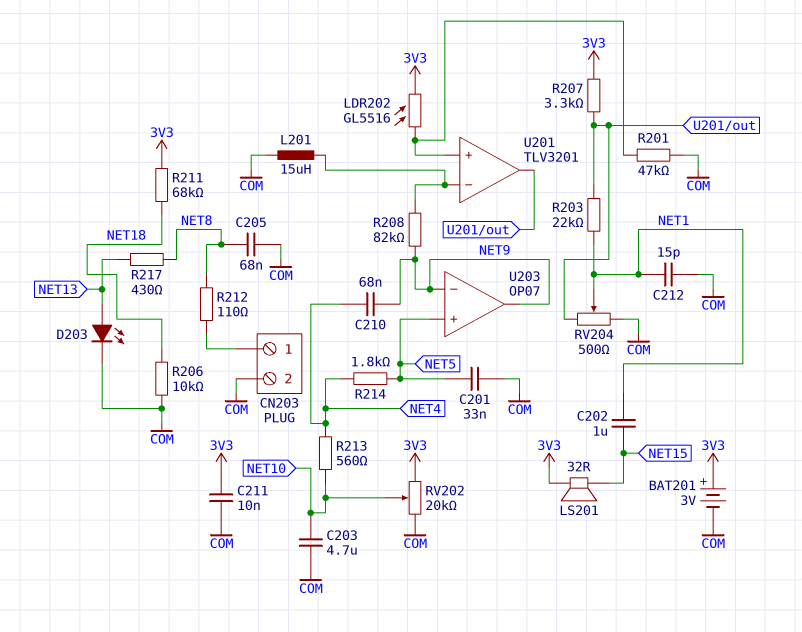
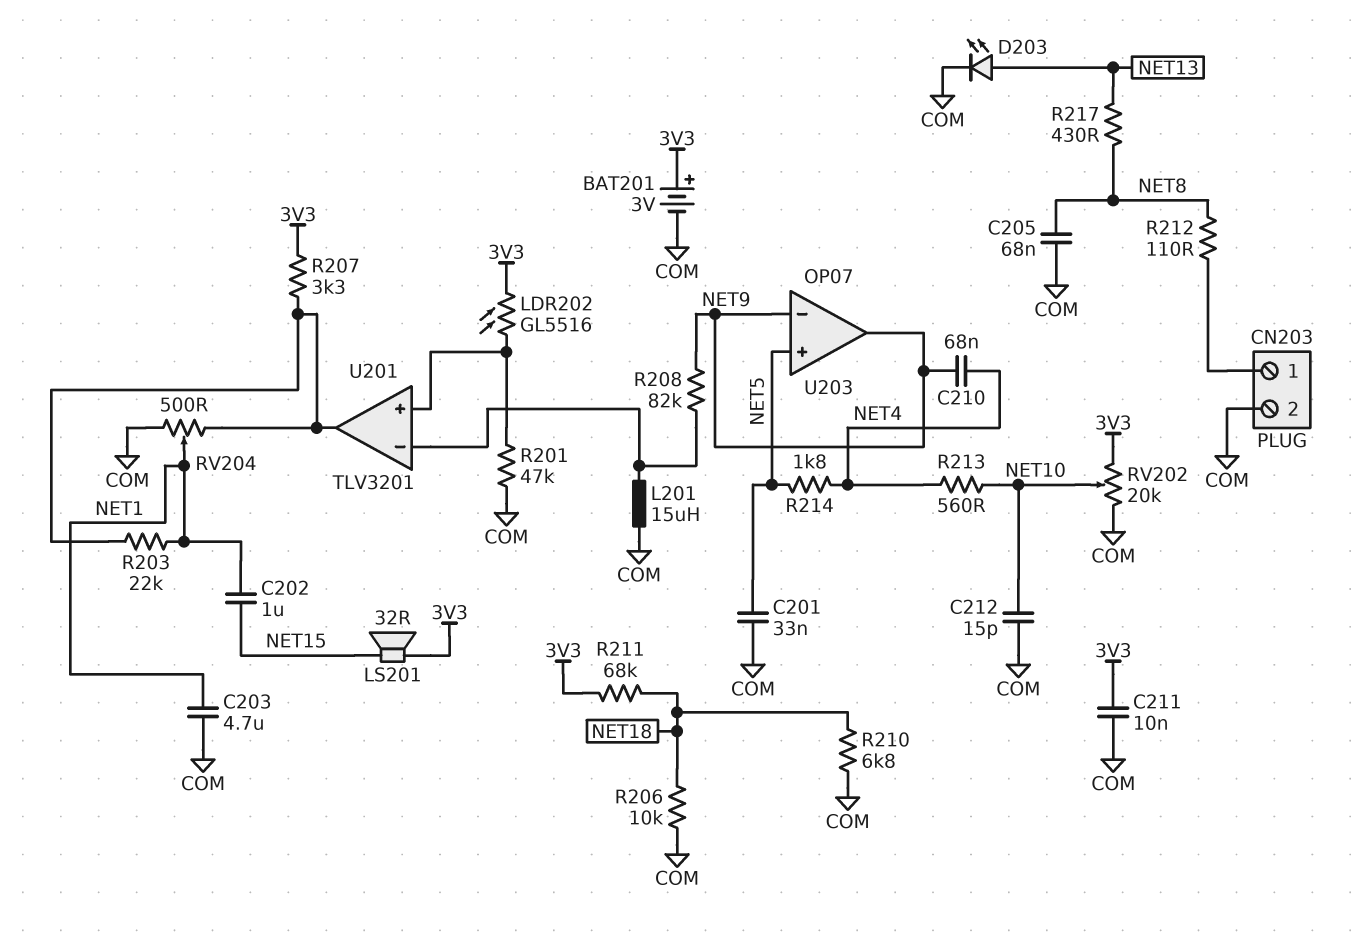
C203: 4.7uF (COM, NET10) -> 4.7uF (COM, NET1)
C212: 15pF (COM, NET1) -> 15pF (COM, NET10)
R210: none -> 6.8k (COM, NET18)

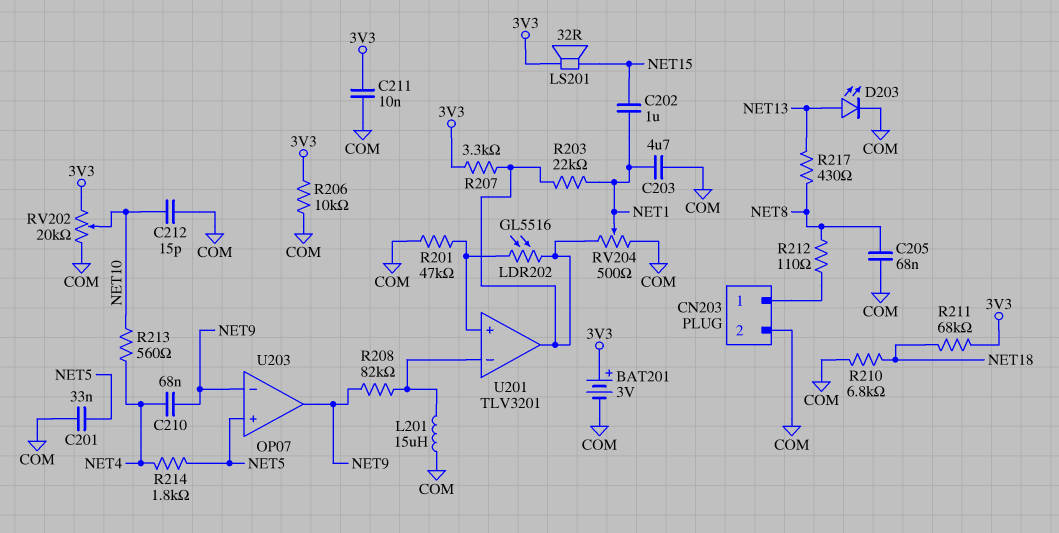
LDR202: GL5516 (3V3, U201/in+) -> GL5516 (U201/in+, U201/out)
R206: 10k (COM, NET18) -> 10k (3V3, COM)

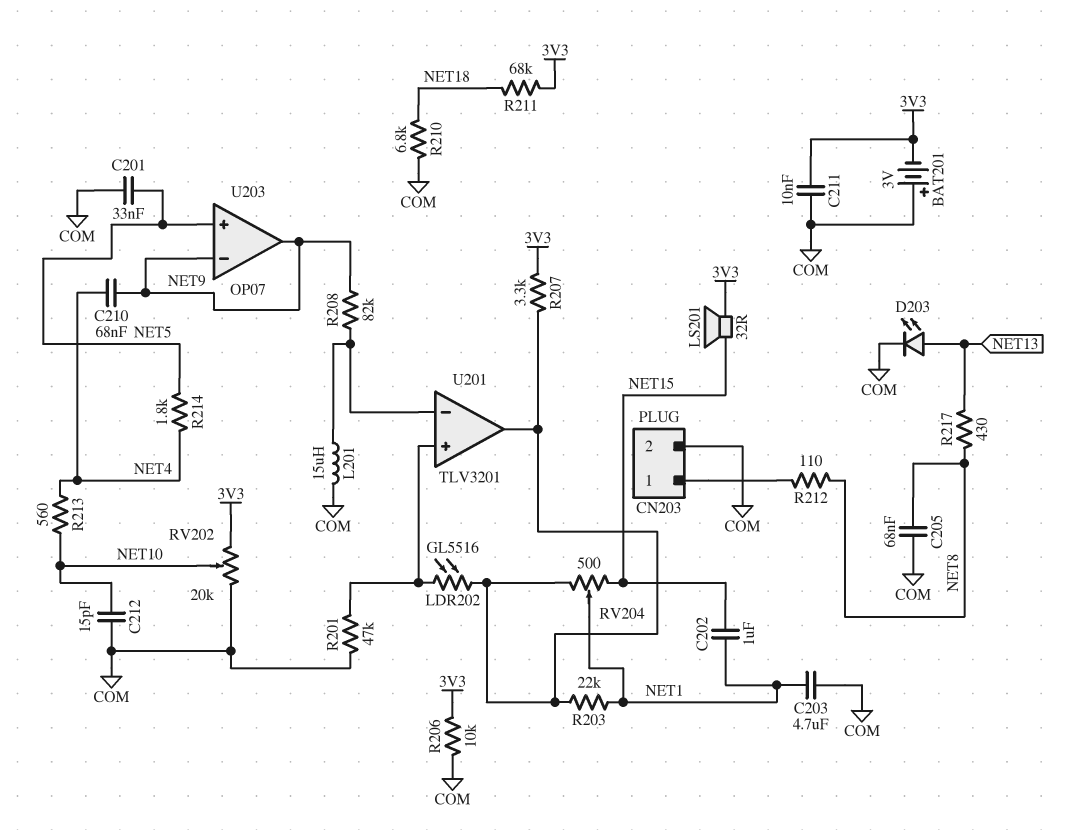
BAT201: 3V (plus 3V3, minus COM) -> 3V (plus COM, minus 3V3)
RV204: 500 (COM, U201/out, wiper NET1) -> 500 (NET15, U201/out, wiper NET1)

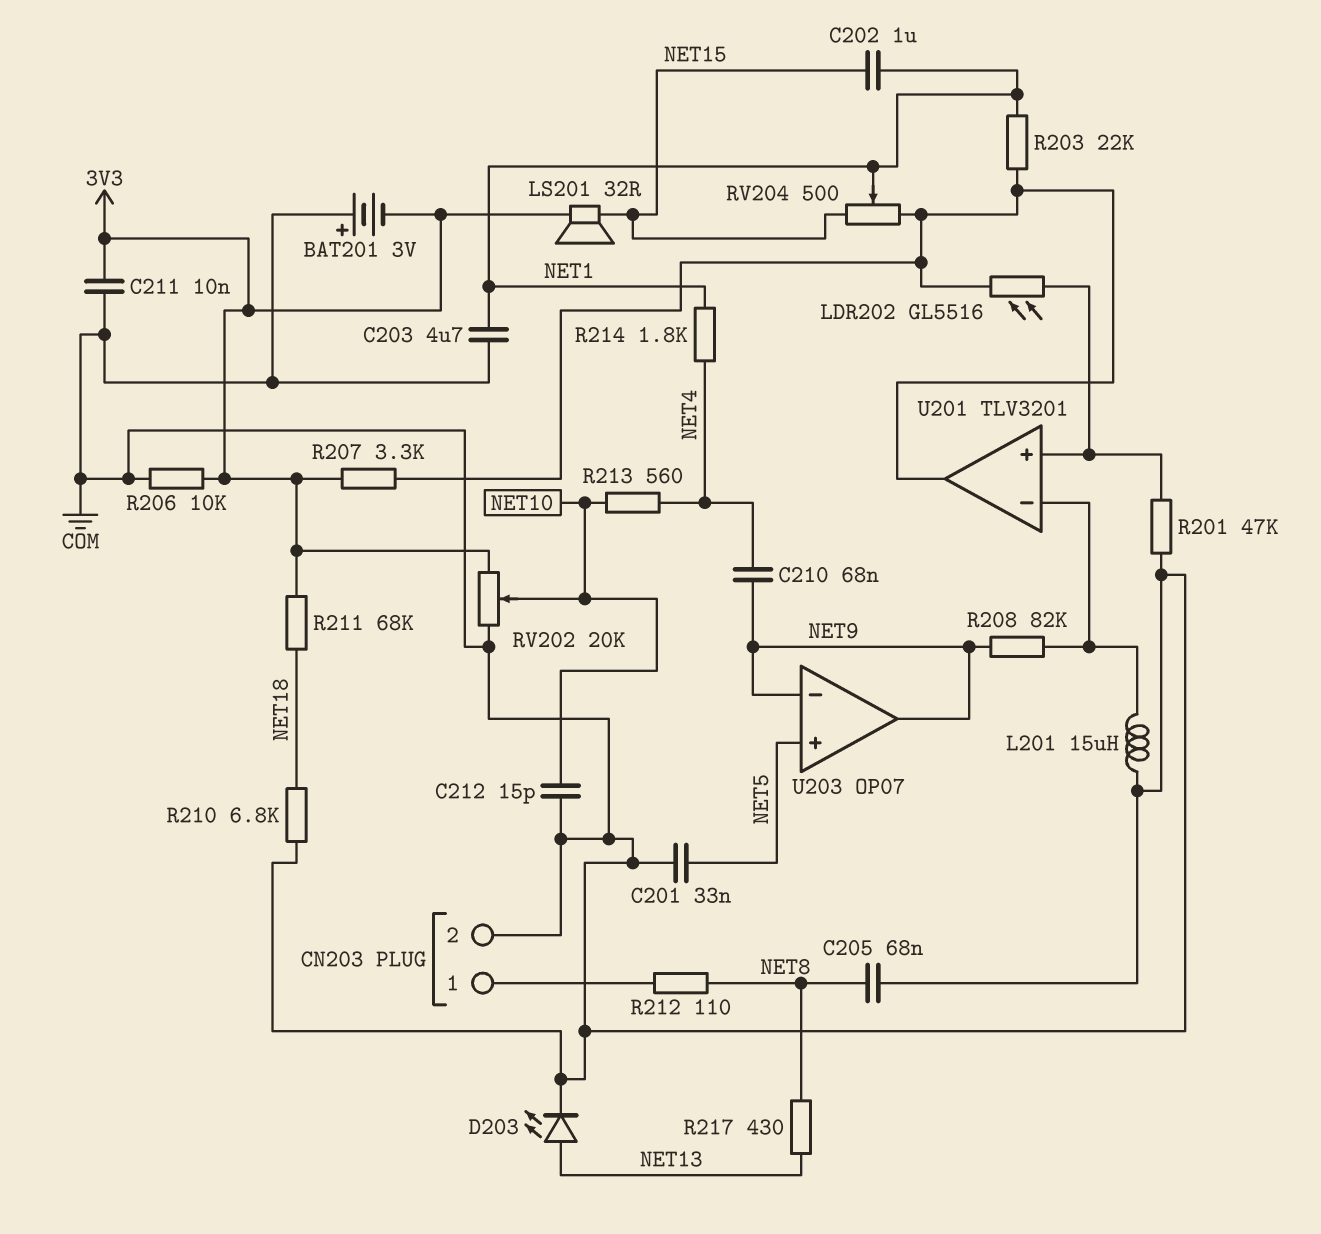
R214: 1.8k (NET4, NET5) -> 1.8k (NET1, NET4)

